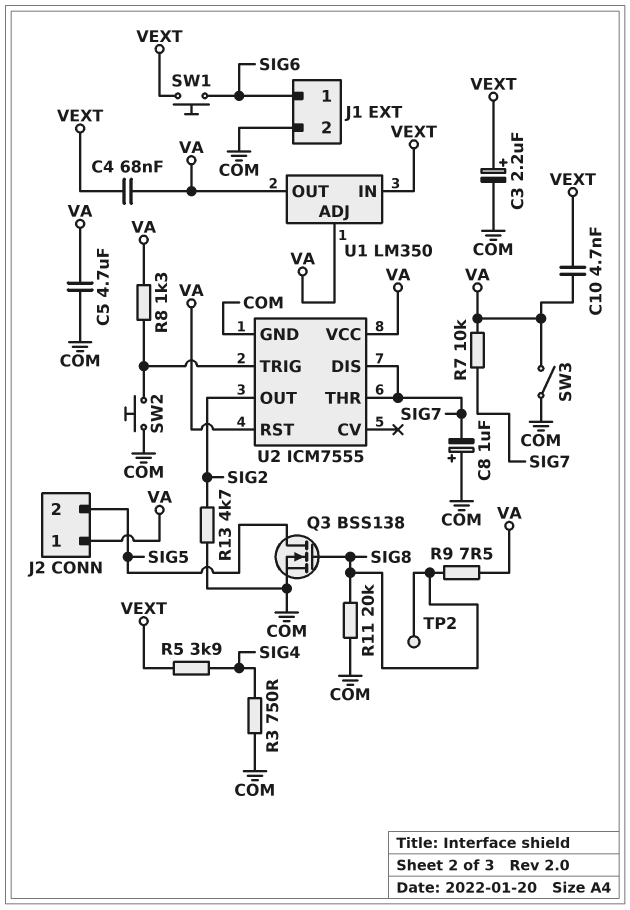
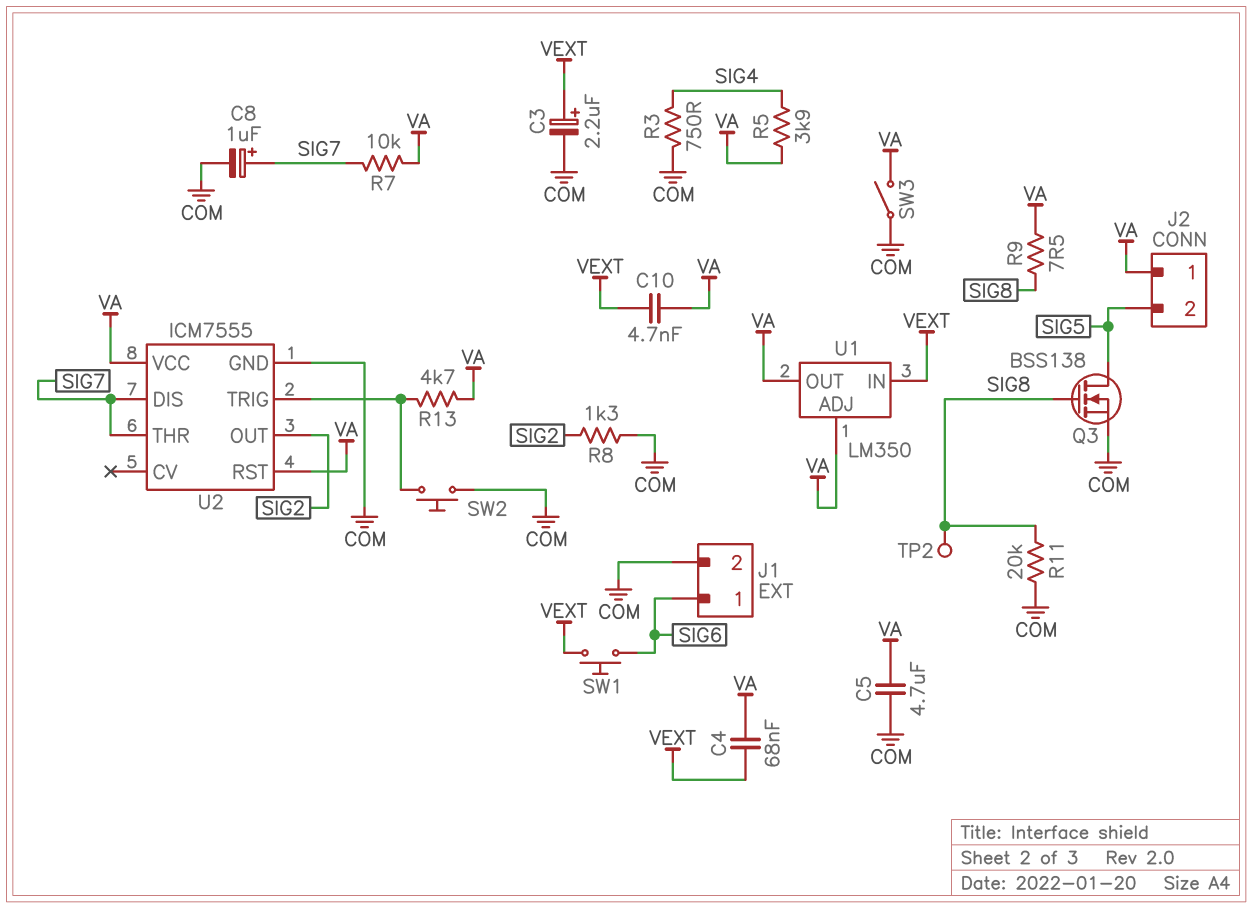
C8: 1uF (plus COM, minus SIG7) -> 1uF (plus SIG7, minus COM)
R5: 3.9k (SIG4, VEXT) -> 3.9k (SIG4, VA)
R8: 1.3k (U2/TRIG, VA) -> 1.3k (COM, SIG2)
R13: 4.7k (COM, SIG2) -> 4.7k (U2/TRIG, VA)

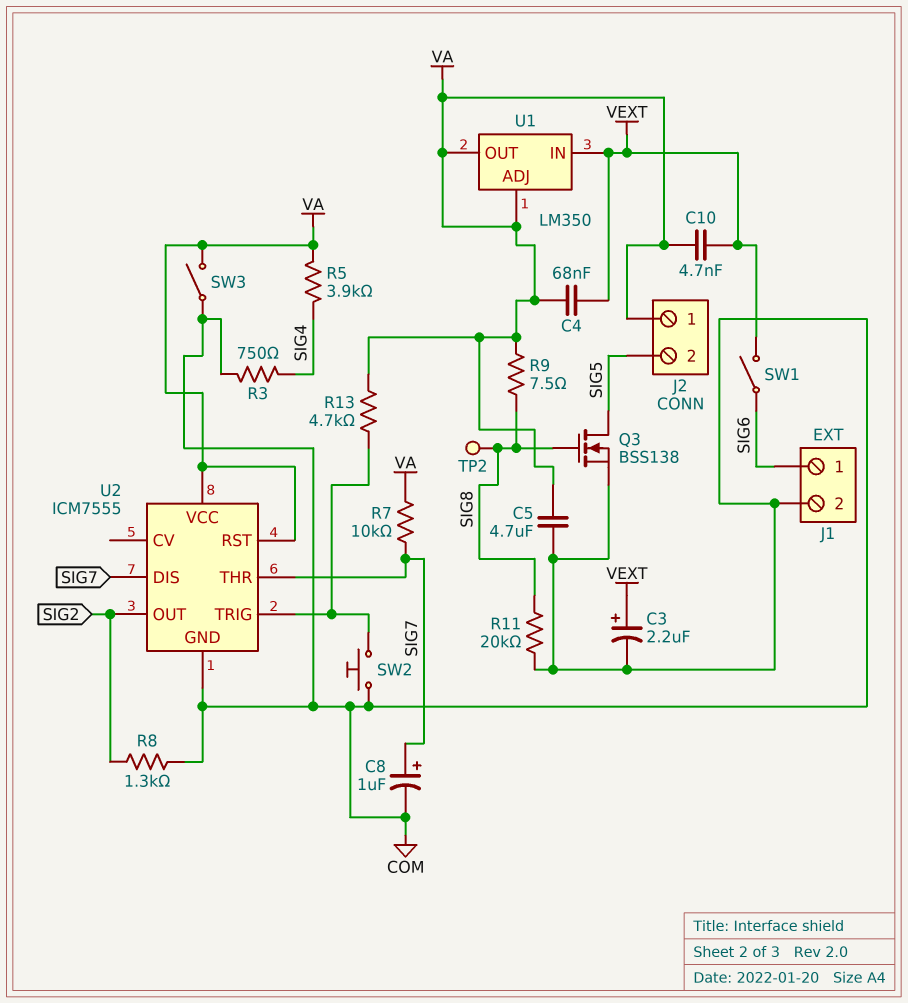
SW1: button (SIG6, VEXT) -> switch (SIG6, VEXT)

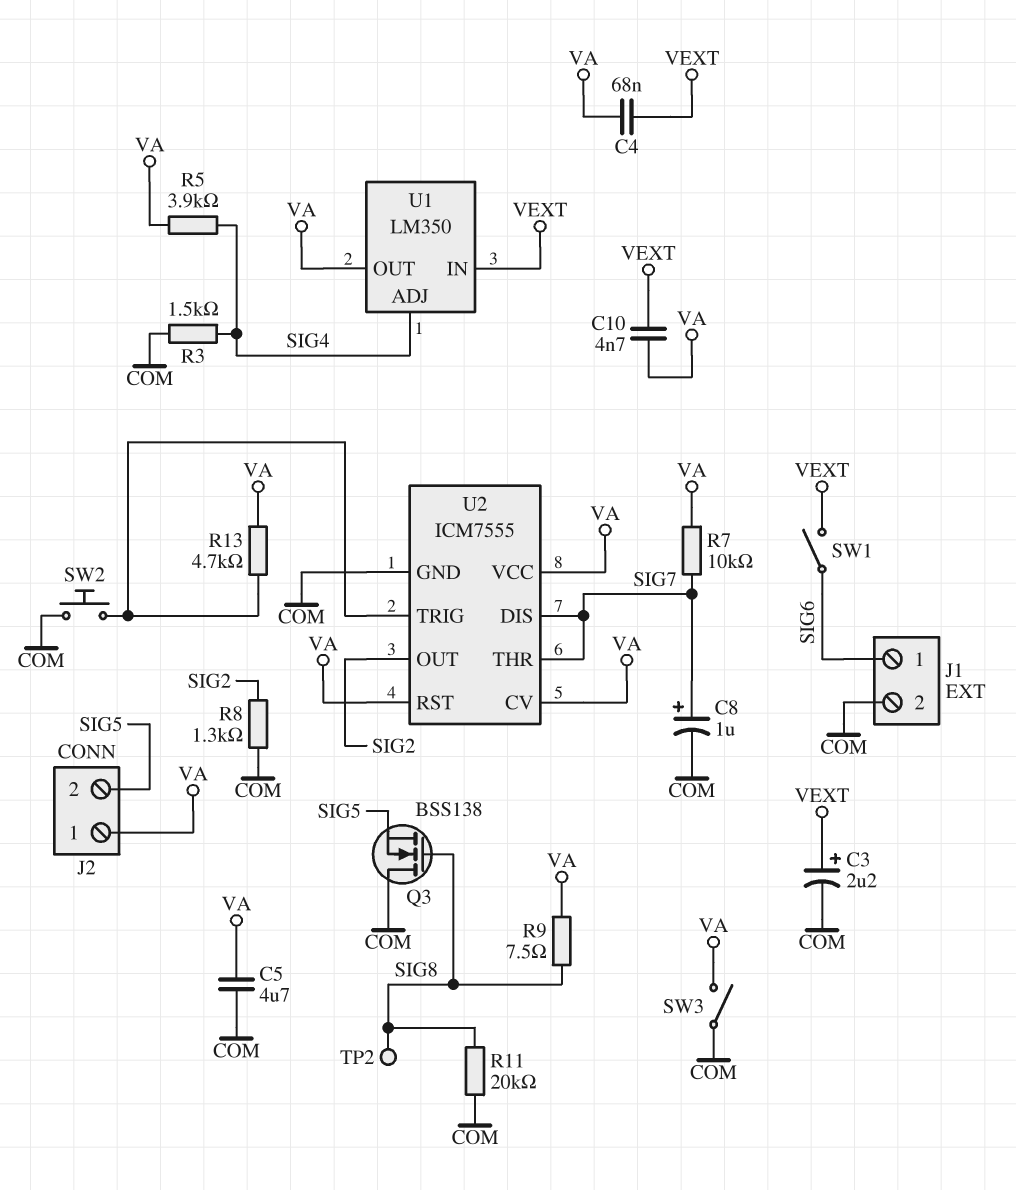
Q3: NMOS BSS138 (G SIG8, D SIG5, S COM) -> NMOS BSS138 (G SIG8, D COM, S SIG5)
R3: 750 (COM, SIG4) -> 1.5k (COM, SIG4)
U1 pin ADJ: VA -> SIG4
U2 pin CV: none -> VA

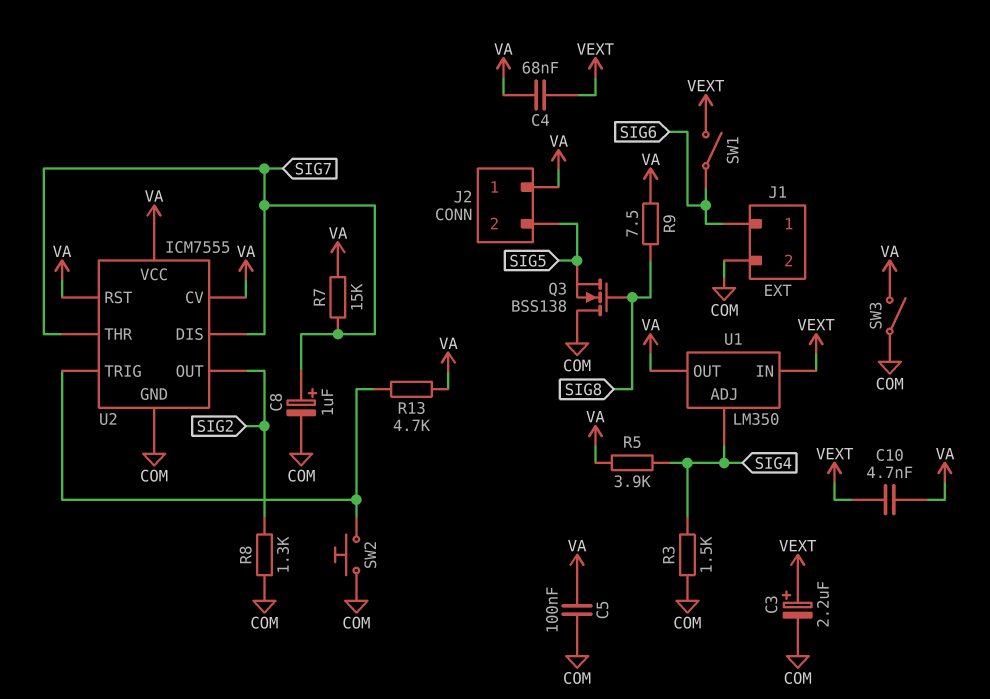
C5: 4.7uF (COM, VA) -> 100nF (COM, VA)
R7: 10k (SIG7, VA) -> 15k (SIG7, VA)
R11: 20k (COM, SIG8) -> none
TP2: test point (SIG8) -> none

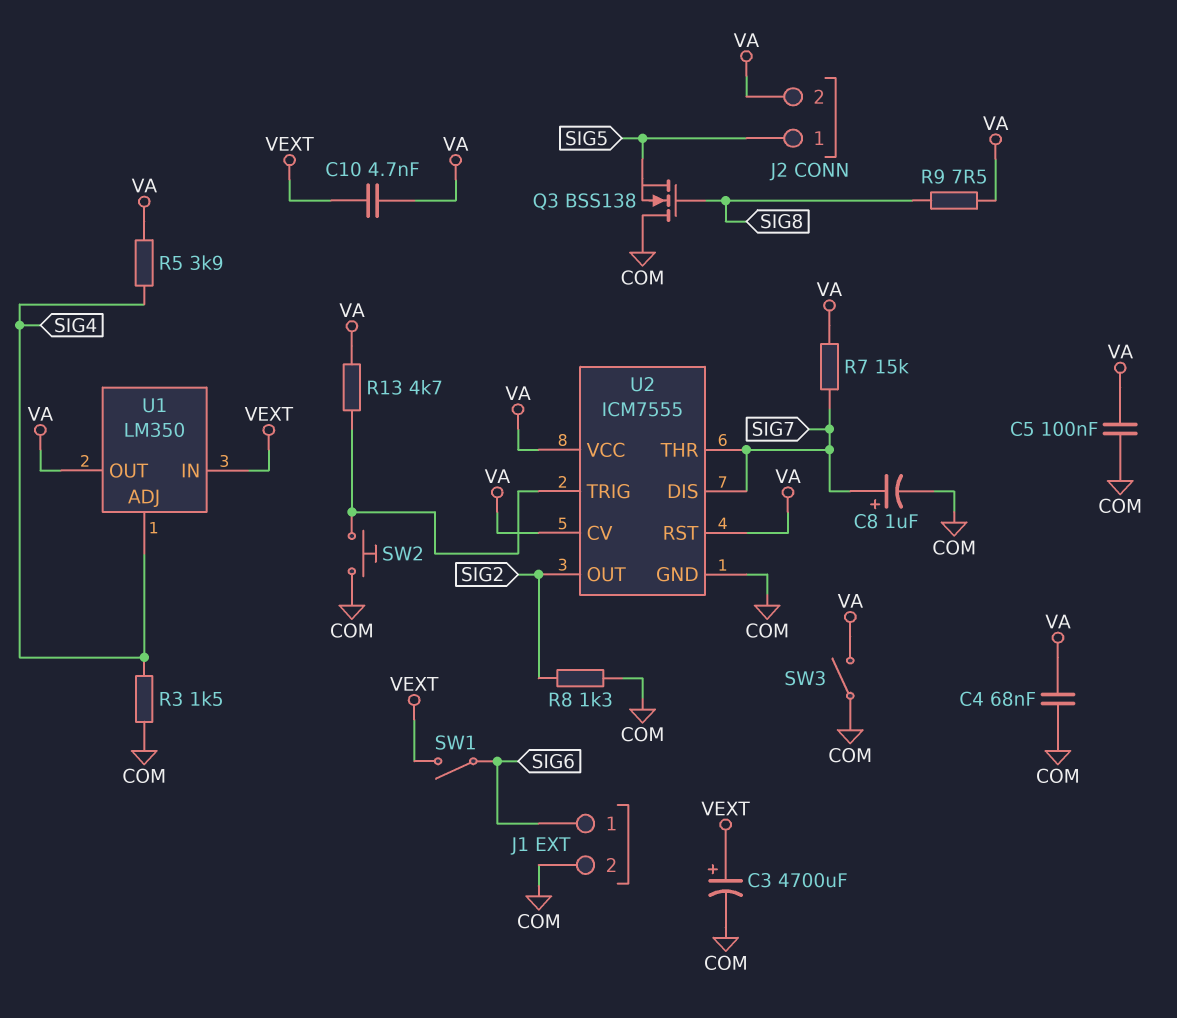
C3: 2.2uF (plus VEXT, minus COM) -> 4700uF (plus VEXT, minus COM)
C4: 68nF (VA, VEXT) -> 68nF (COM, VA)
J2 pin 1: VA -> SIG5
J2 pin 2: SIG5 -> VA

